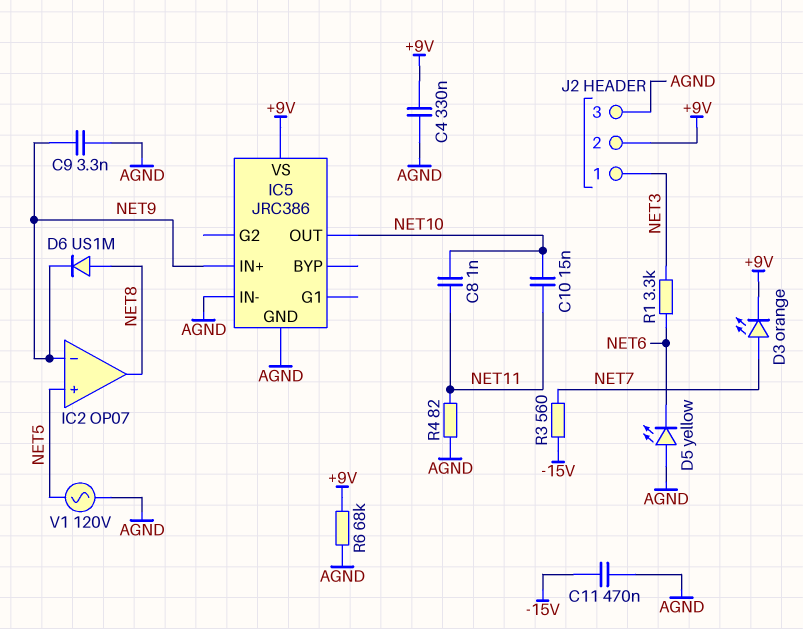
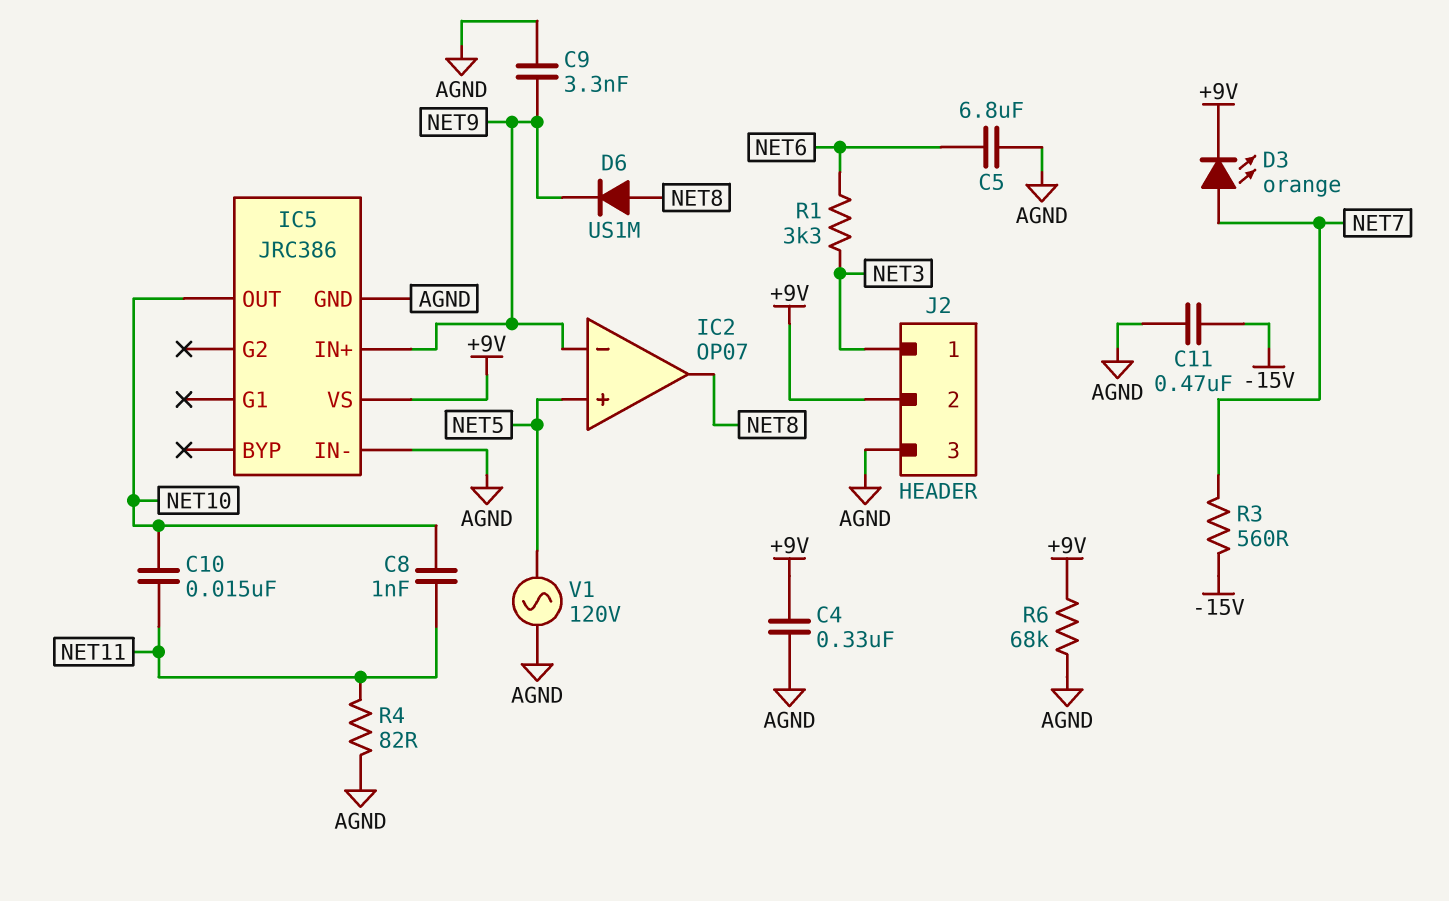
C5: none -> 6.8uF (AGND, NET6)
D5: LED yellow (A AGND, K NET6) -> none

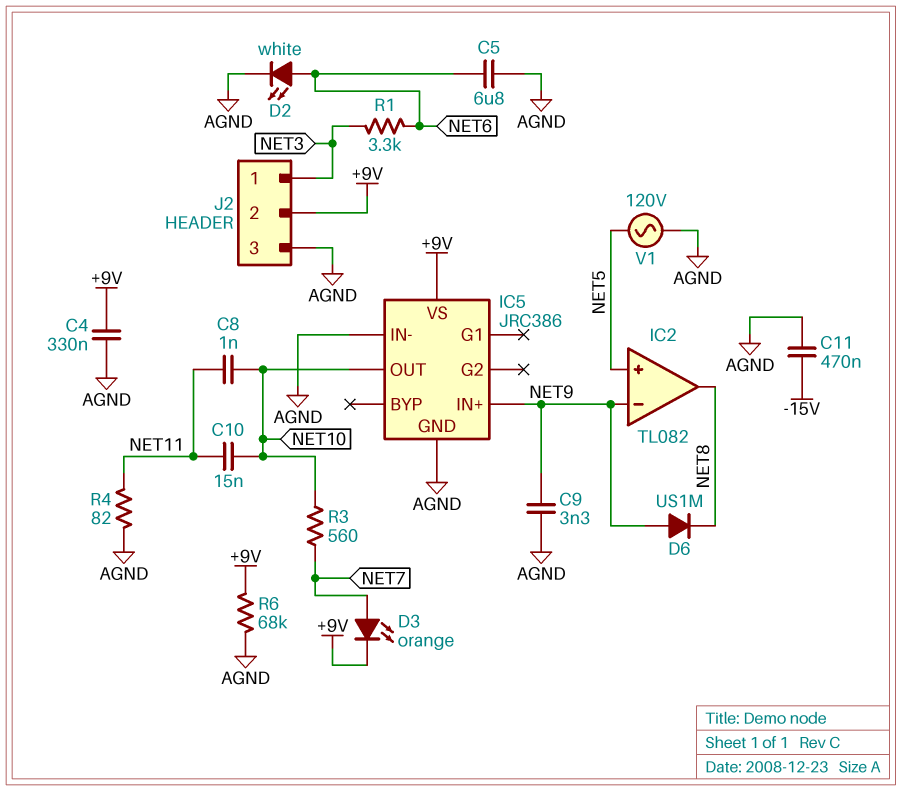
D2: none -> LED white (A NET6, K AGND)
D6: diode US1M (A NET8, K NET9) -> diode US1M (A NET9, K NET8)
IC2: OP07 -> TL082
R3: 560 (-15V, NET7) -> 560 (NET7, NET10)

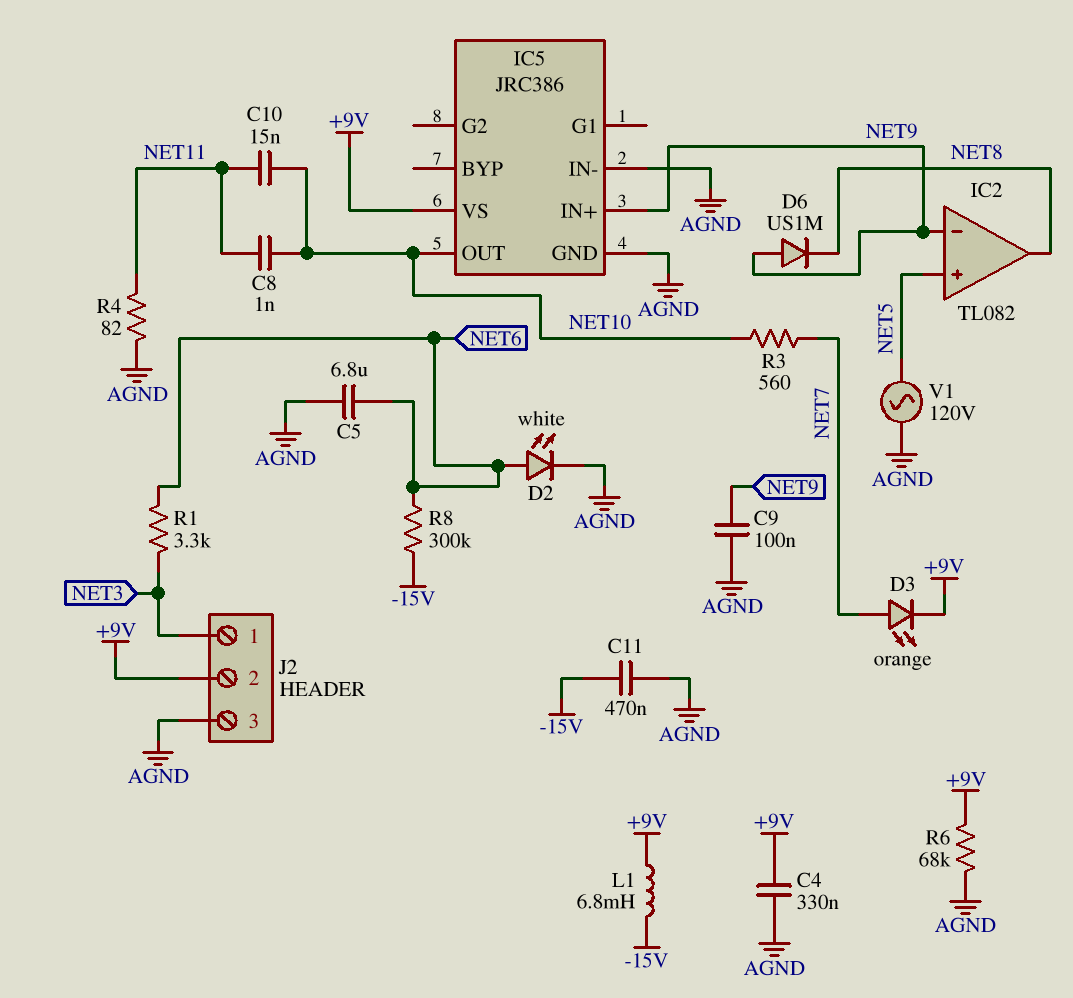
C9: 3.3nF (AGND, NET9) -> 100nF (AGND, NET9)
L1: none -> 6.8mH (+9V, -15V)
R8: none -> 300k (-15V, NET6)

